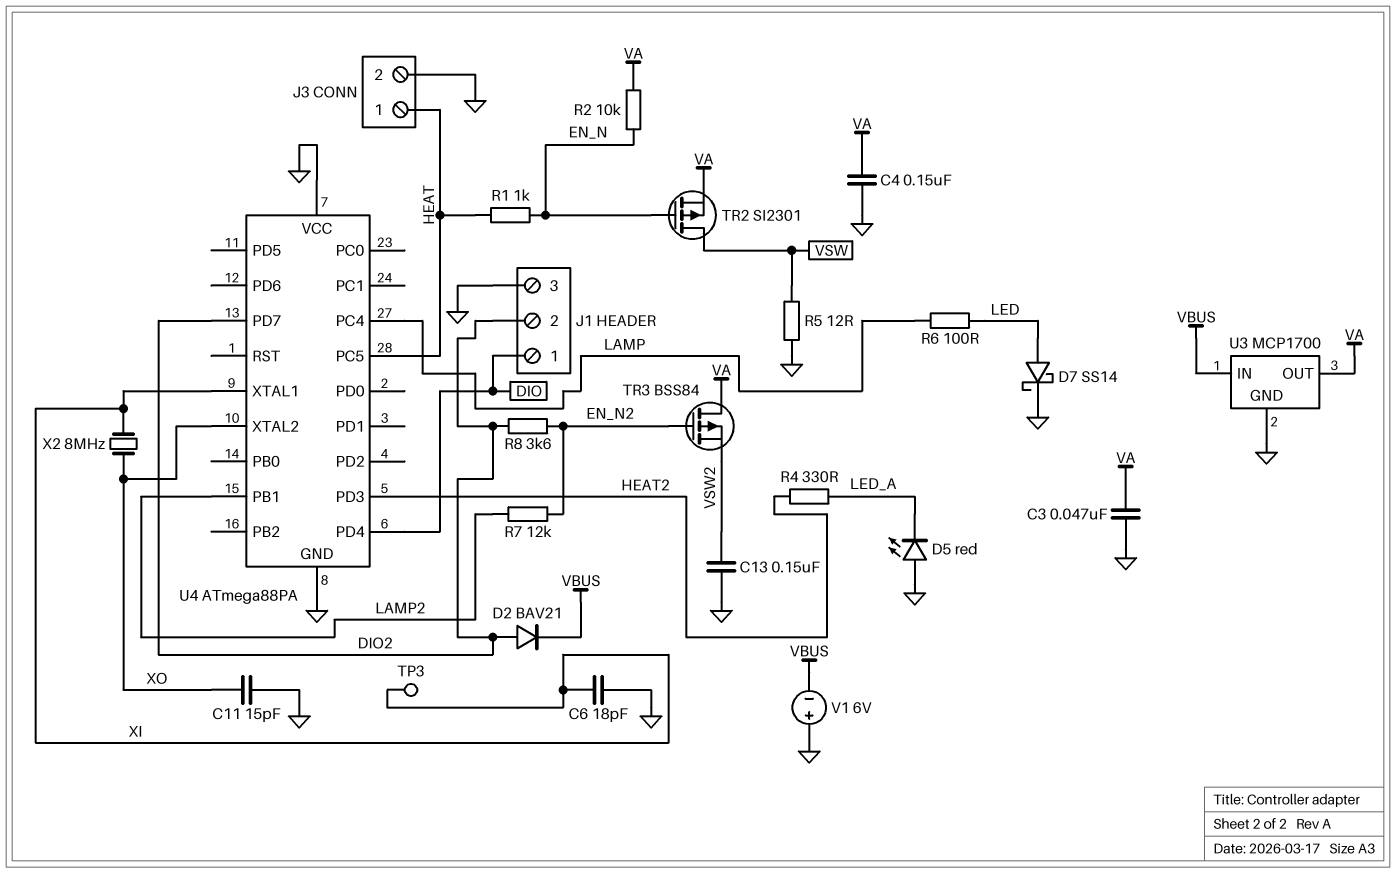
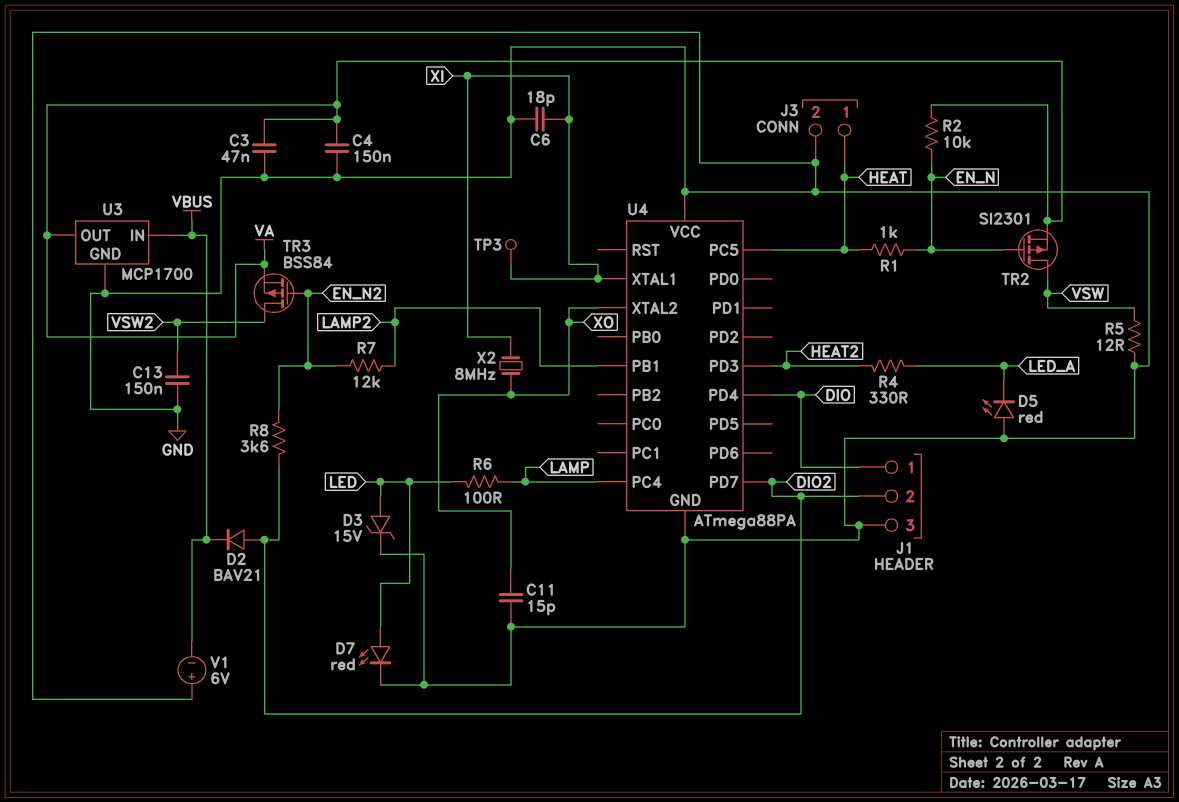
D3: none -> zener 15V (A LED, K GND)
D7: schottky SS14 (A LED, K GND) -> LED red (A LED, K GND)
TR3: PMOS BSS84 (G EN_N2, D VA, S VSW2) -> PMOS BSS84 (G EN_N2, D VSW2, S VA)

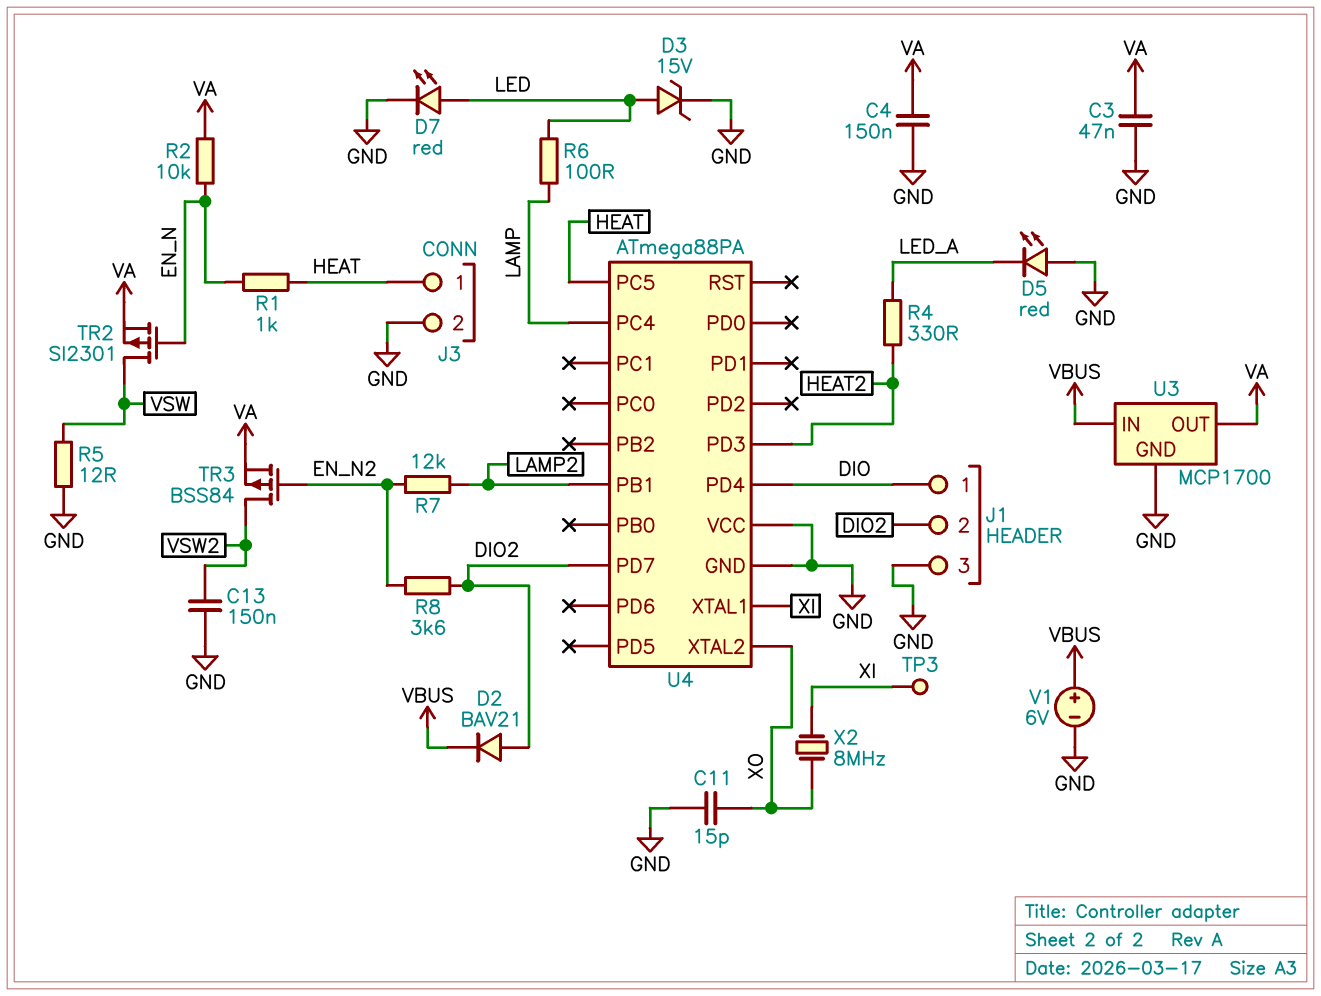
C6: 18pF (GND, XI) -> none
V1: 6V (plus GND, minus VBUS) -> 6V (plus VBUS, minus GND)

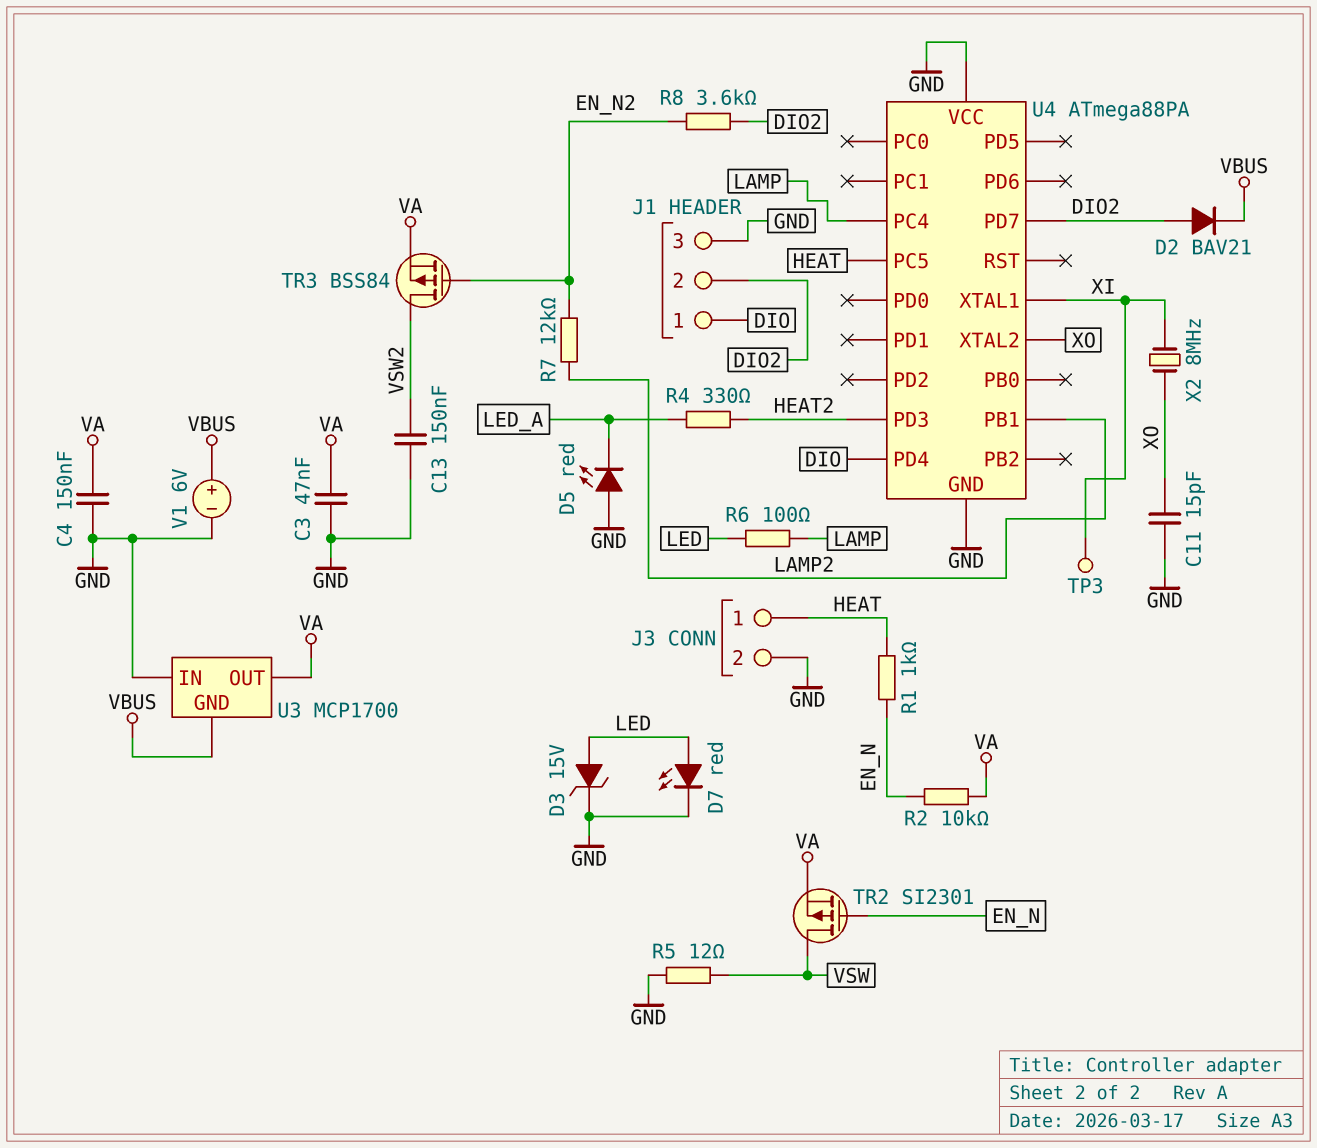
U3 pin GND: GND -> VBUS
U3 pin IN: VBUS -> GND

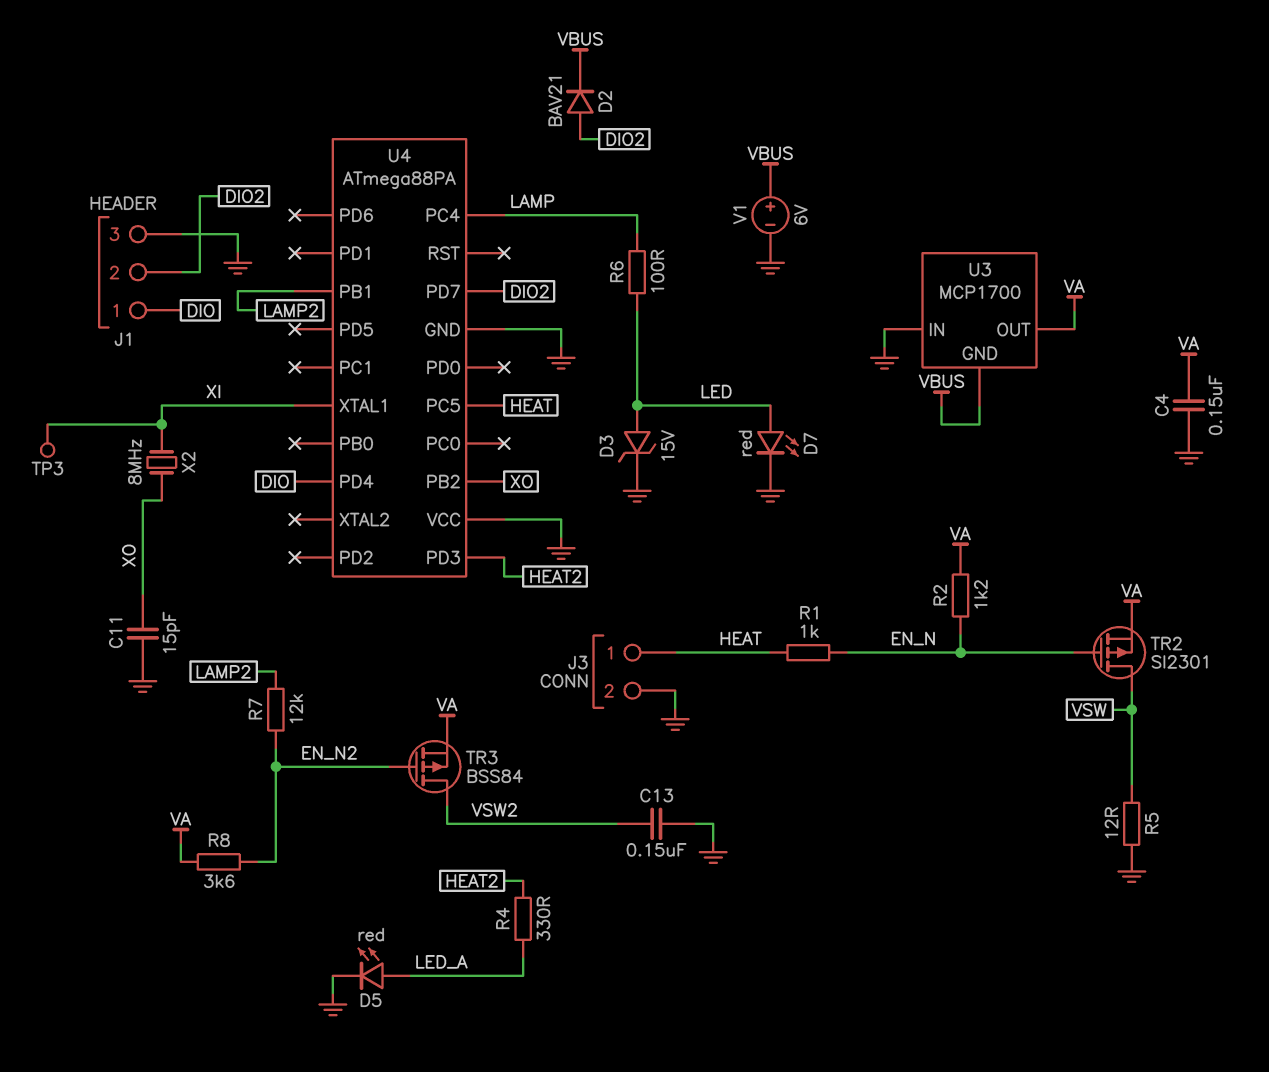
C3: 47nF (GND, VA) -> none
D5: LED red (A GND, K LED_A) -> LED red (A LED_A, K GND)
R2: 10k (EN_N, VA) -> 1.2k (EN_N, VA)
R8: 3.6k (DIO2, EN_N2) -> 3.6k (EN_N2, VA)
U4 pin PB2: none -> XO
U4 pin XTAL2: XO -> none

